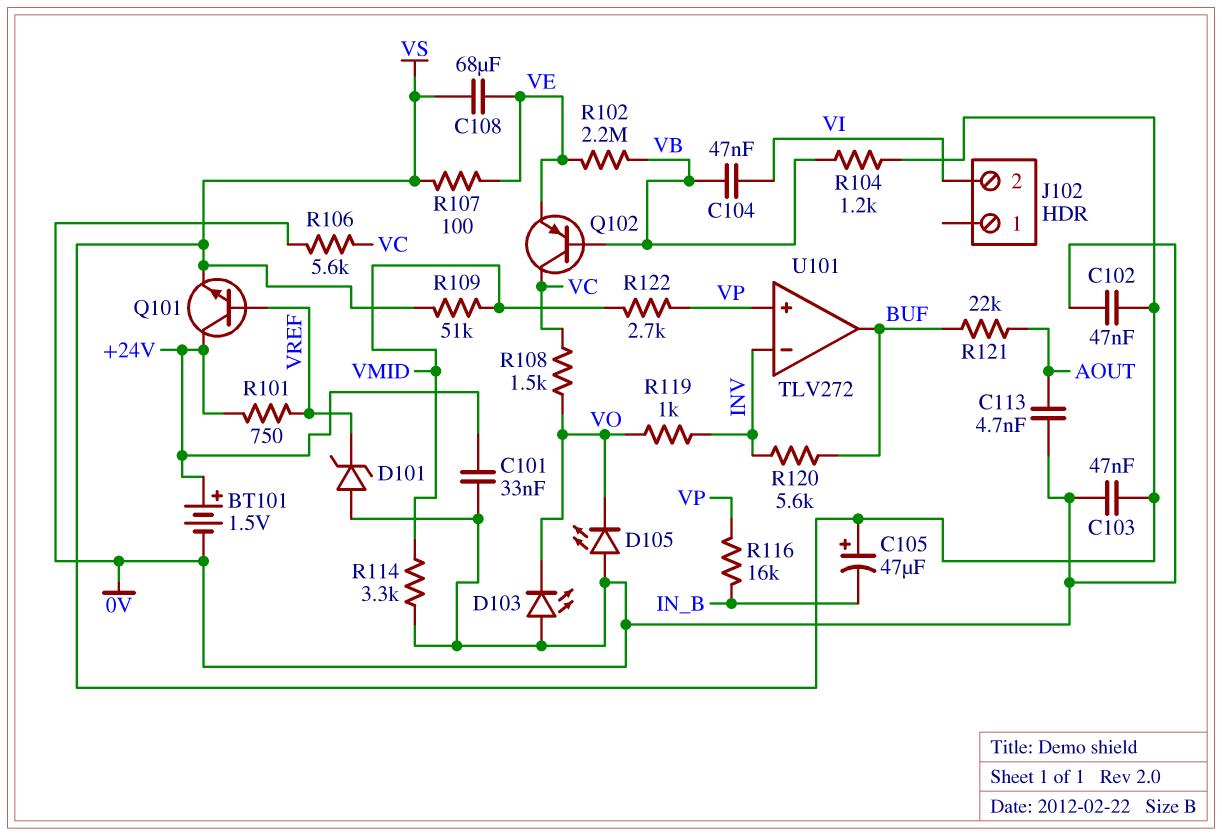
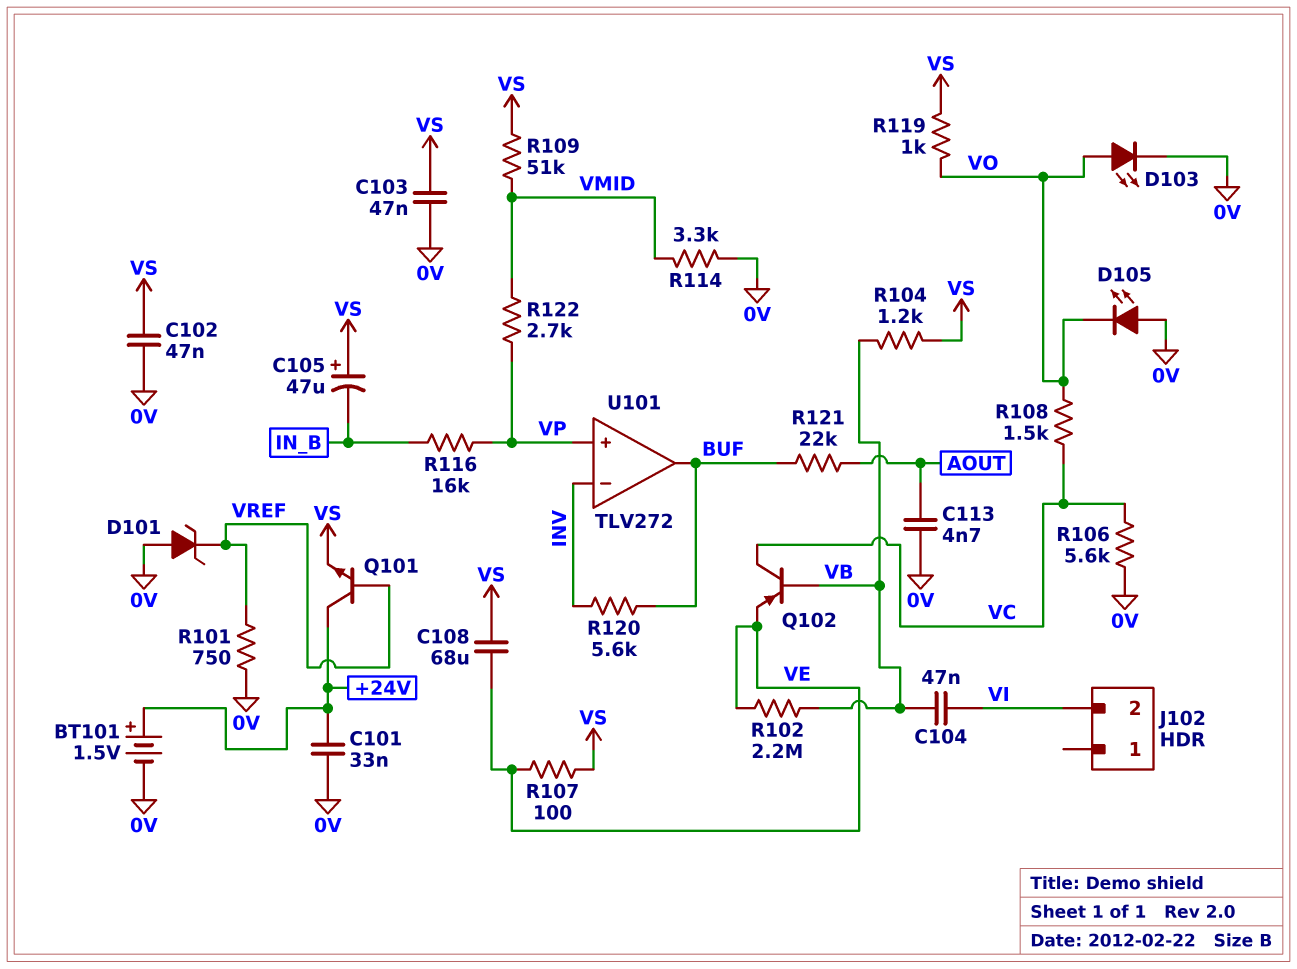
D103: LED (A 0V, K VO) -> LED (A VO, K 0V)
R101: 750 (+24V, VREF) -> 750 (0V, VREF)
R119: 1k (INV, VO) -> 1k (VO, VS)

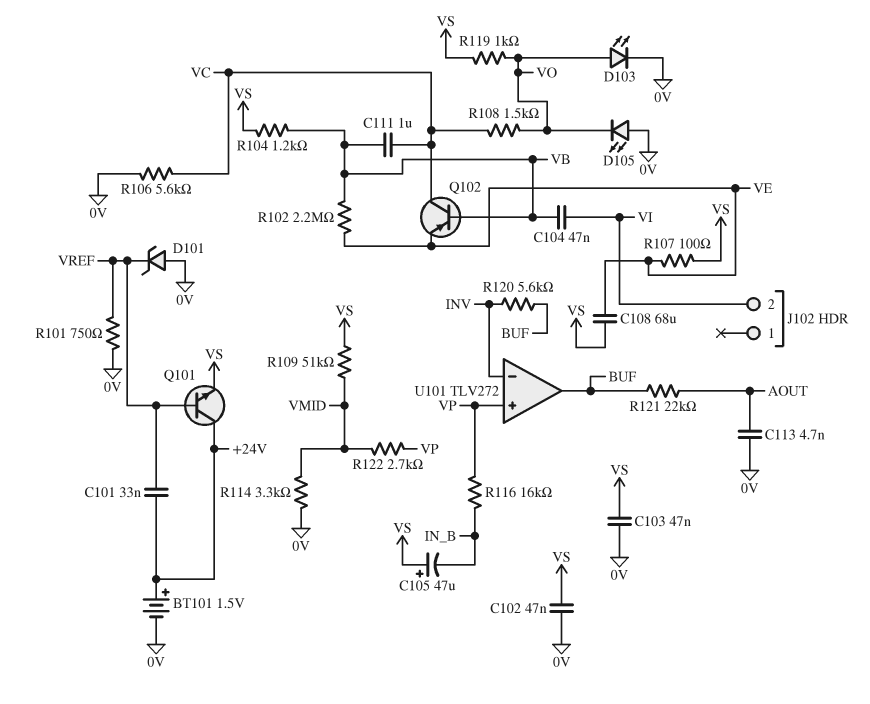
C101: 33nF (+24V, 0V) -> 33nF (+24V, VREF)
C111: none -> 1uF (VB, VC)

